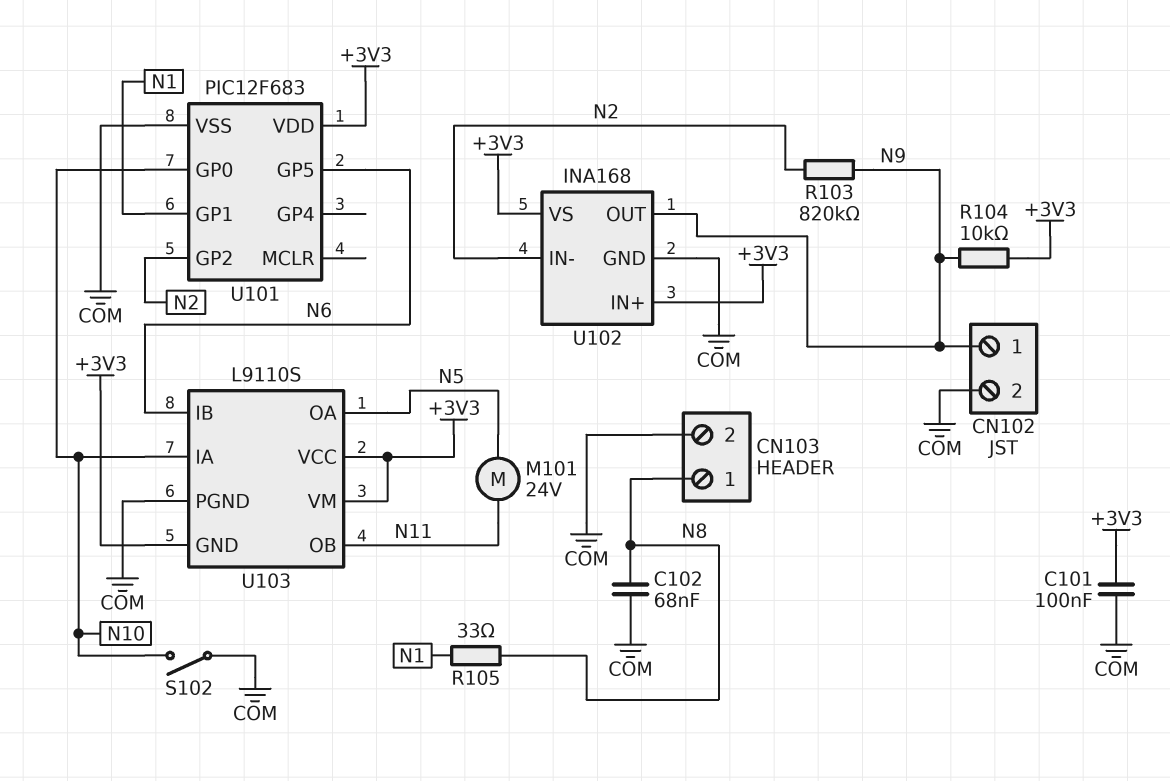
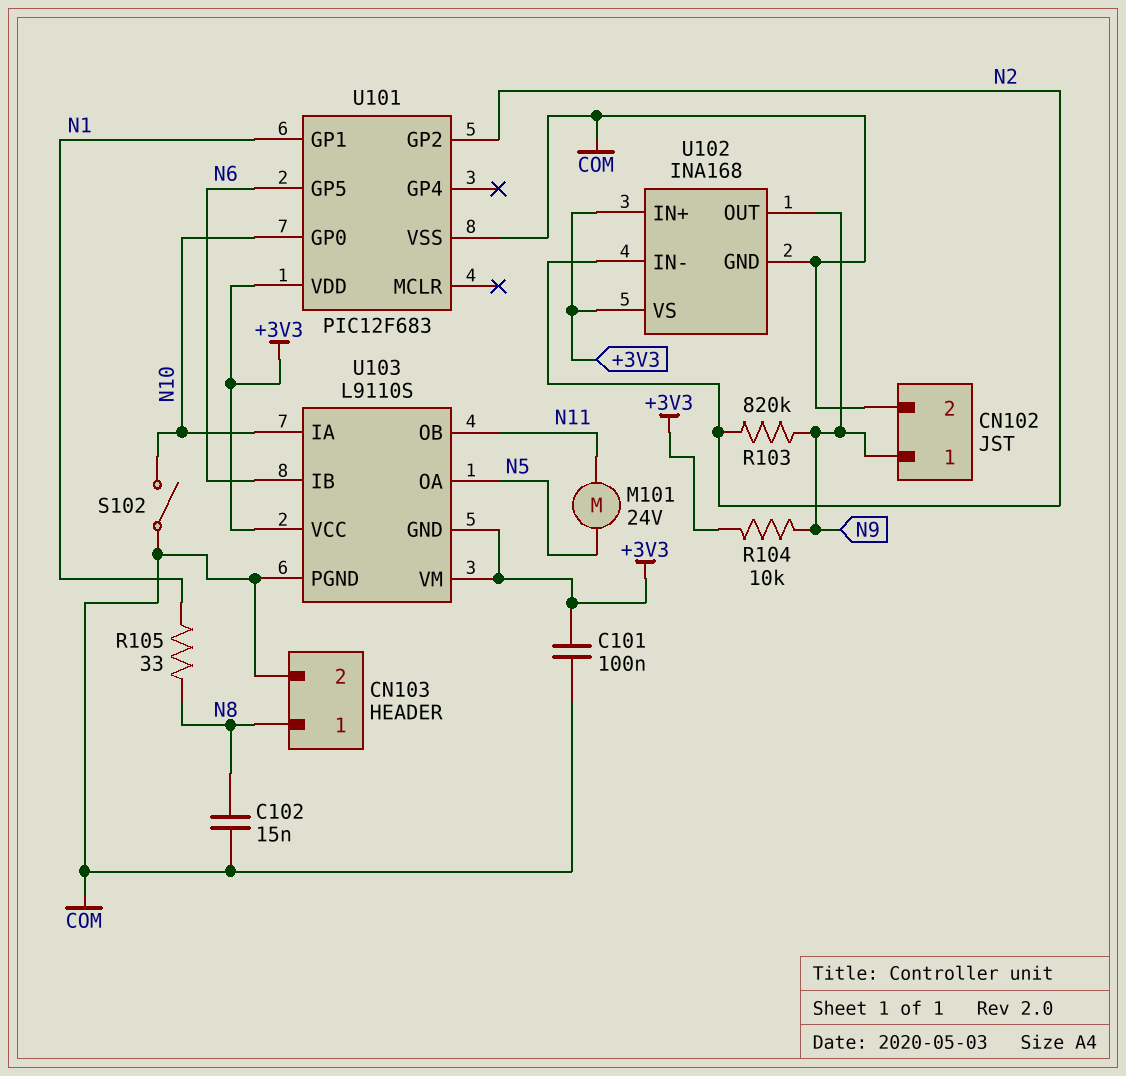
C102: 68nF (COM, N8) -> 15nF (COM, N8)

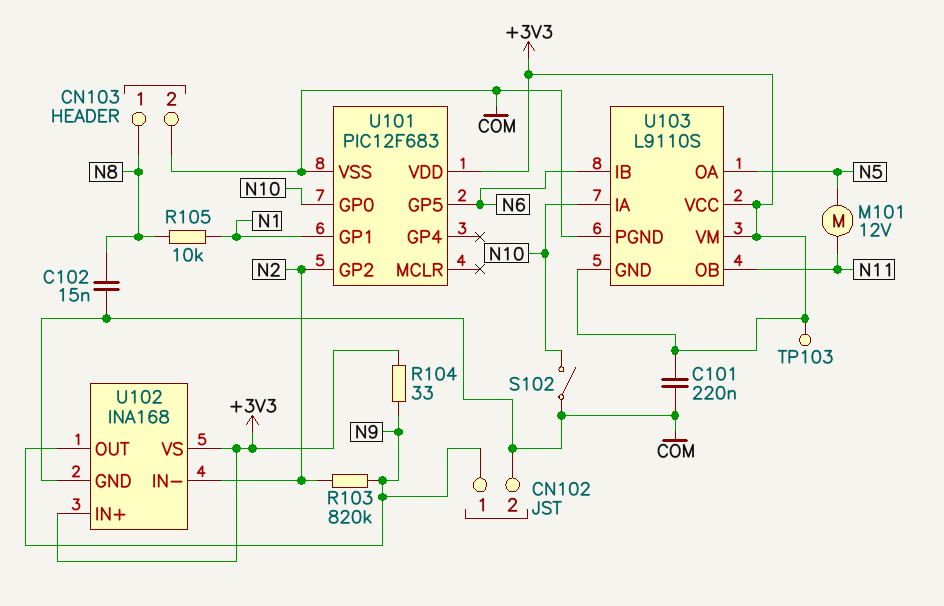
C101: 100nF (+3V3, COM) -> 220nF (+3V3, COM)
M101: motor 24V (N5, N11) -> motor 12V (N5, N11)
R104: 10k (+3V3, N9) -> 33 (+3V3, N9)
R105: 33 (N1, N8) -> 10k (N1, N8)
TP103: none -> test point (+3V3)

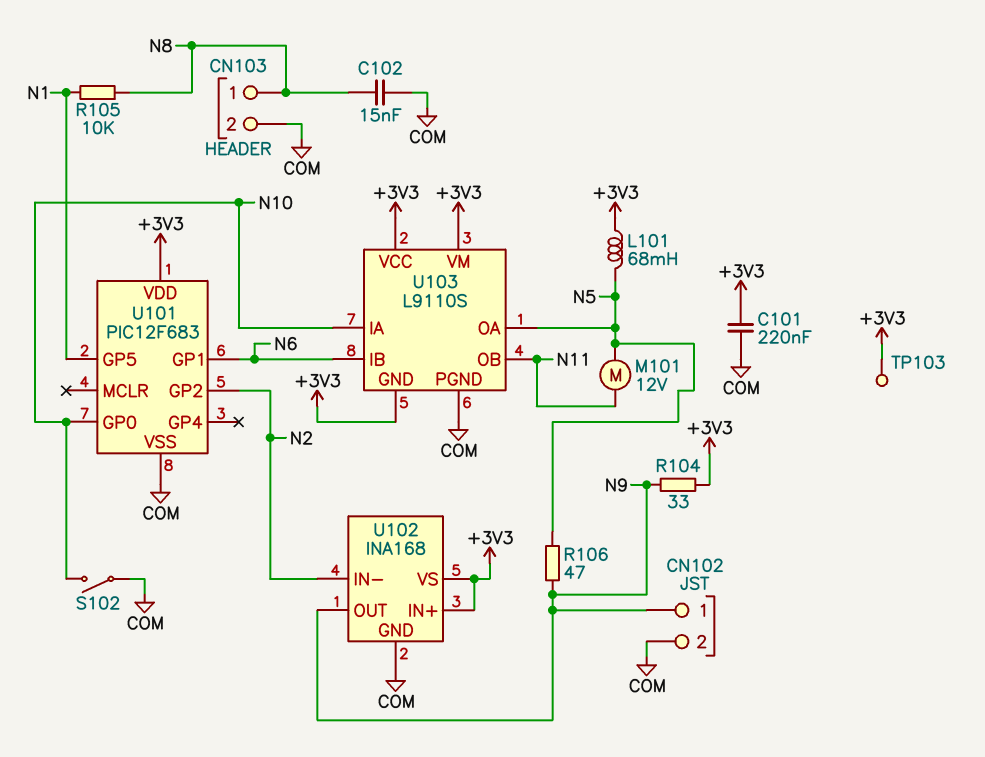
L101: none -> 68mH (+3V3, N5)
R103: 820k (N2, N9) -> none
R106: none -> 47 (N5, N9)
U101 pin GP1: N1 -> N6
U101 pin GP5: N6 -> N1

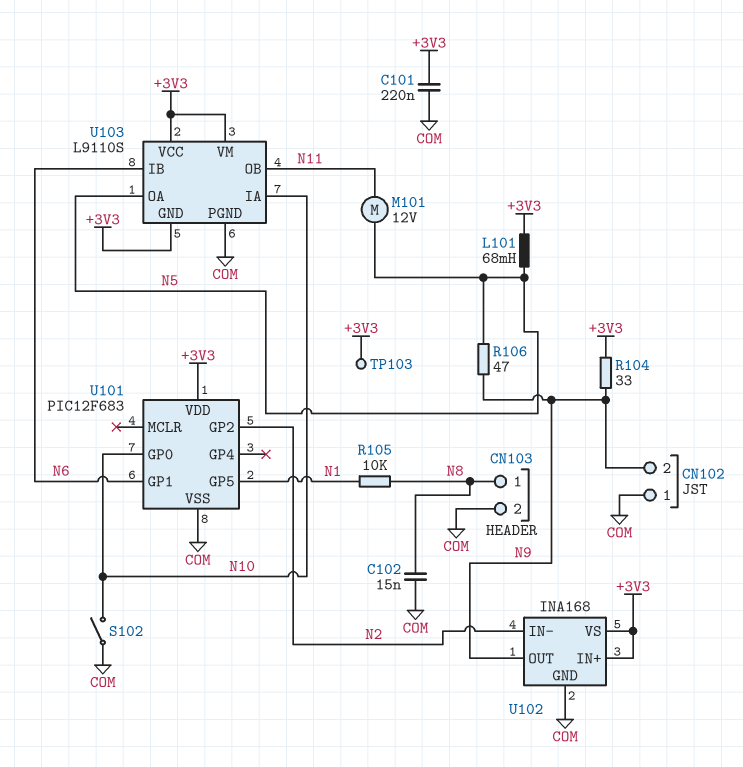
CN102 pin 1: N9 -> COM
CN102 pin 2: COM -> N9

